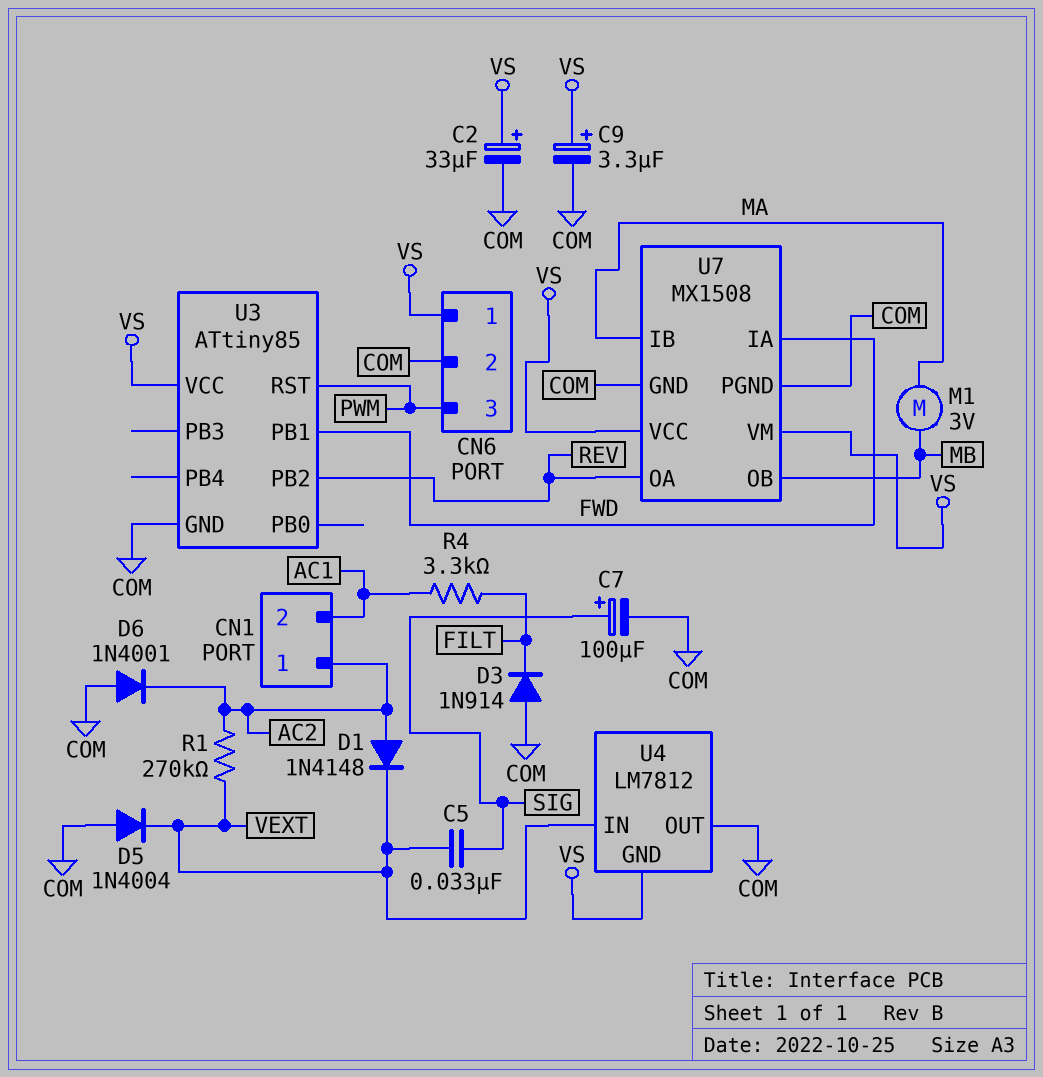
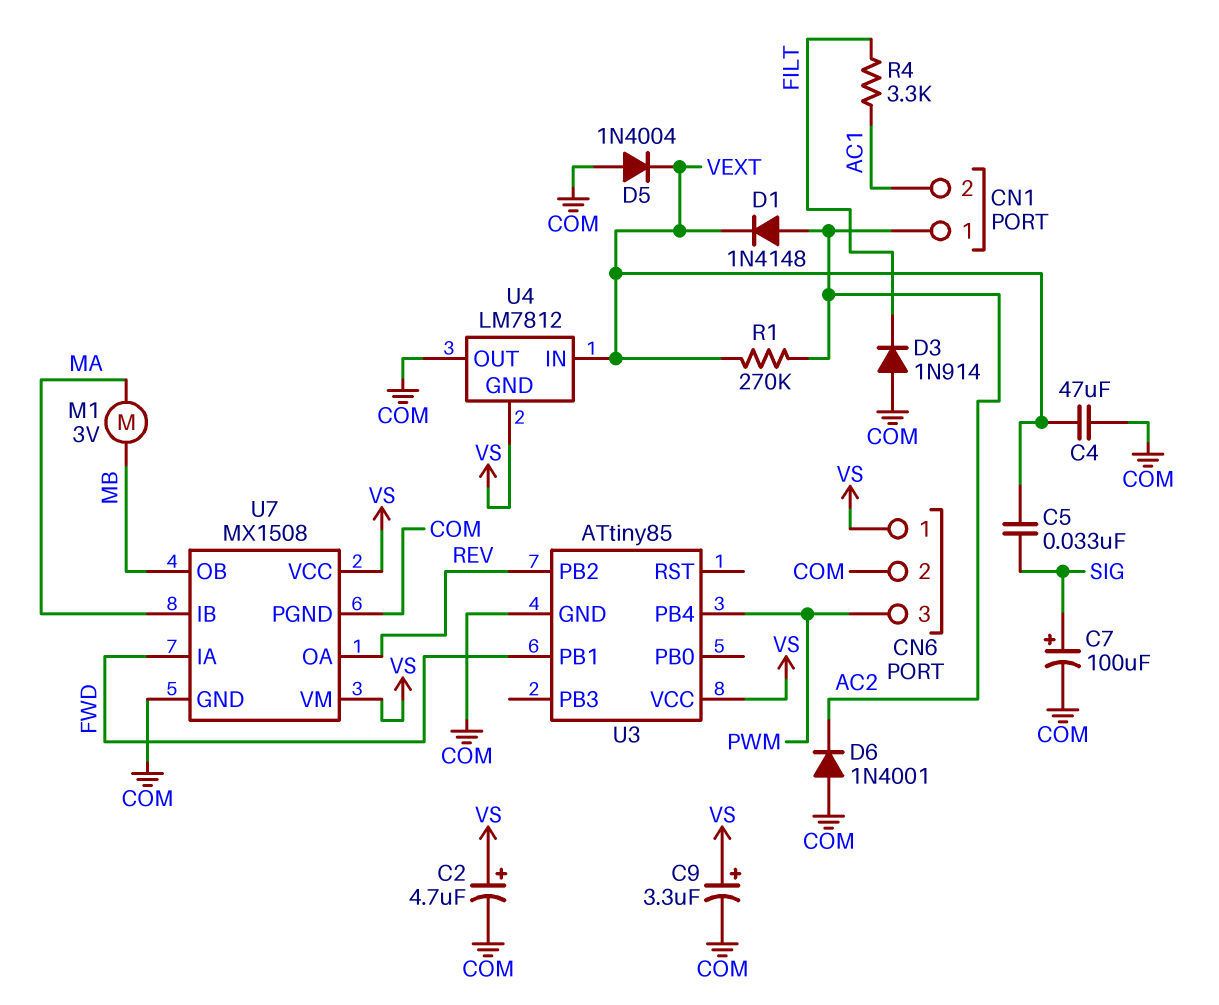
C2: 33uF (plus VS, minus COM) -> 4.7uF (plus VS, minus COM)
C4: none -> 47uF (COM, VEXT)
U3 pin PB4: none -> PWM
U3 pin RST: PWM -> none

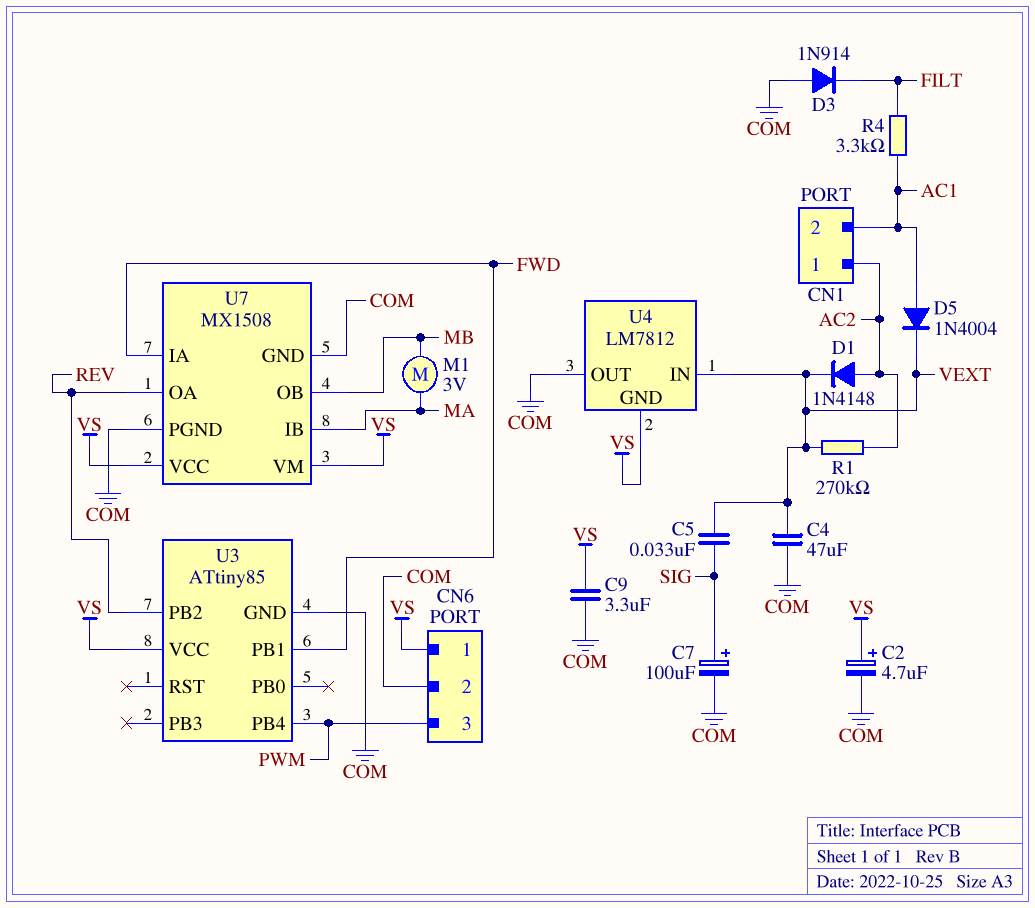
C9: 3.3uF (plus VS, minus COM) -> 3.3uF (COM, VS)
D5: diode 1N4004 (A COM, K VEXT) -> diode 1N4004 (A AC1, K VEXT)
D6: diode 1N4001 (A COM, K AC2) -> none

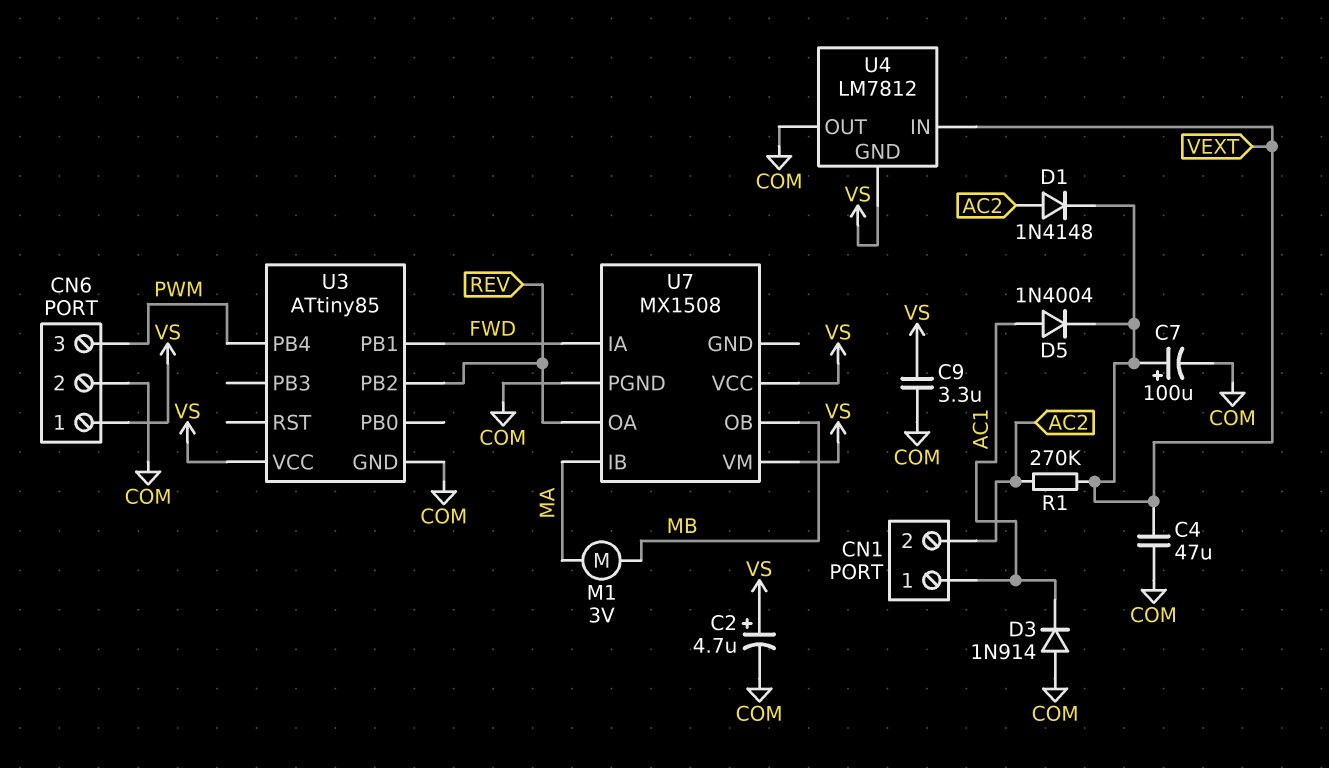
C5: 33nF (SIG, VEXT) -> none
C7: 100uF (plus SIG, minus COM) -> 100uF (plus VEXT, minus COM)
CN1 pin 1: AC2 -> AC1
CN1 pin 2: AC1 -> AC2
D3: diode 1N914 (A COM, K FILT) -> diode 1N914 (A COM, K AC1)
R4: 3.3k (AC1, FILT) -> none
U7 pin GND: COM -> none

